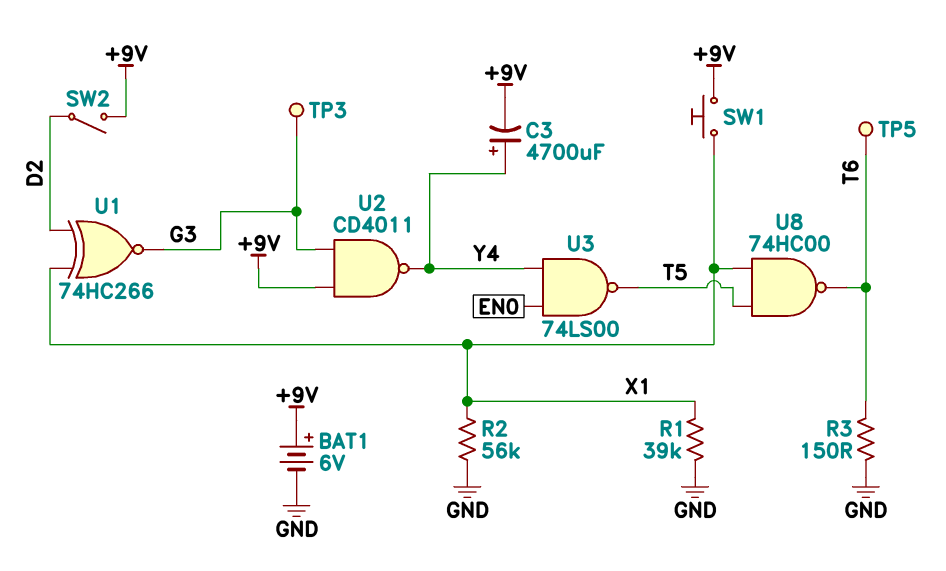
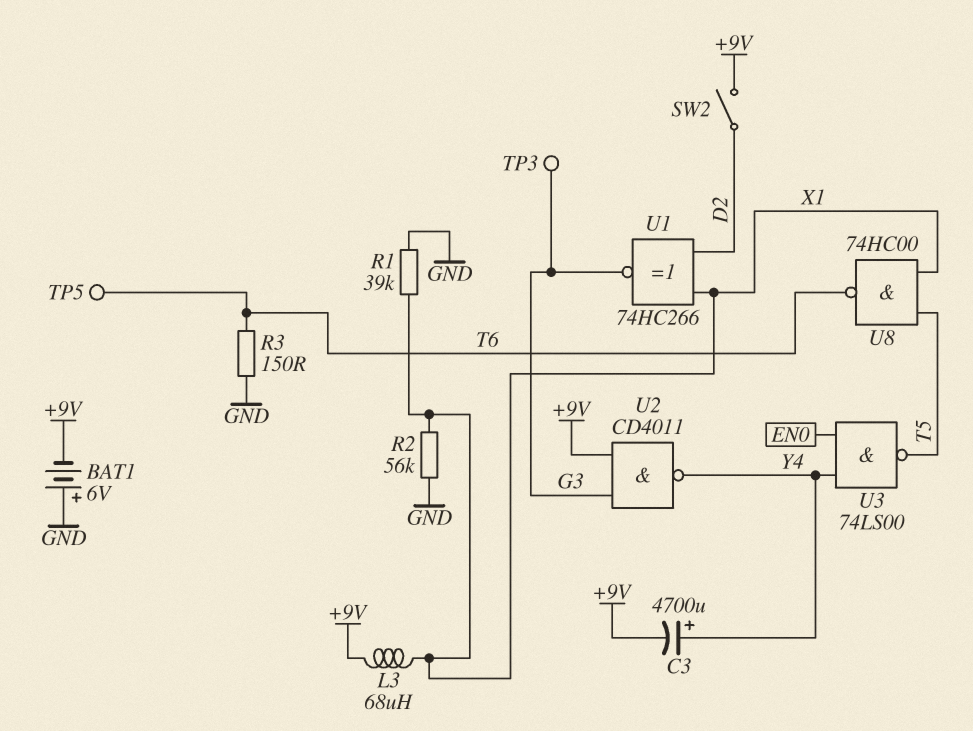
BAT1: 6V (plus +9V, minus GND) -> 6V (plus GND, minus +9V)
L3: none -> 68uH (+9V, X1)
SW1: button (+9V, X1) -> none

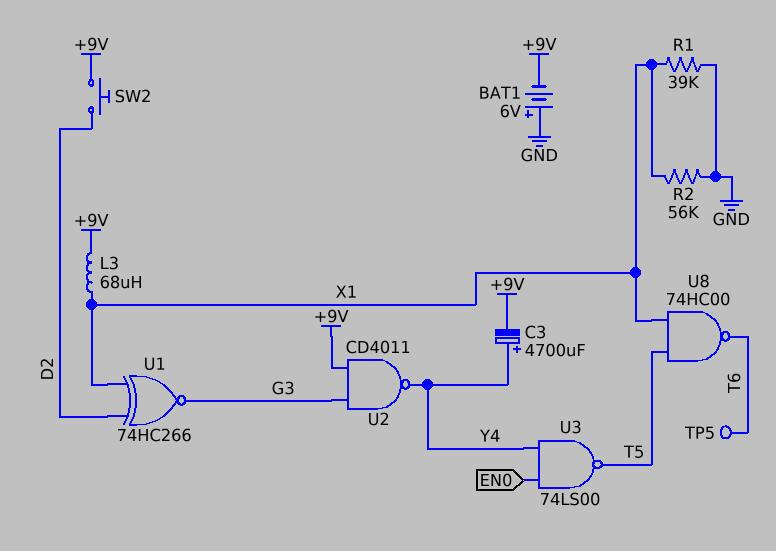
R3: 150 (GND, T6) -> none
SW2: switch (+9V, D2) -> button (+9V, D2)
TP3: test point (G3) -> none

